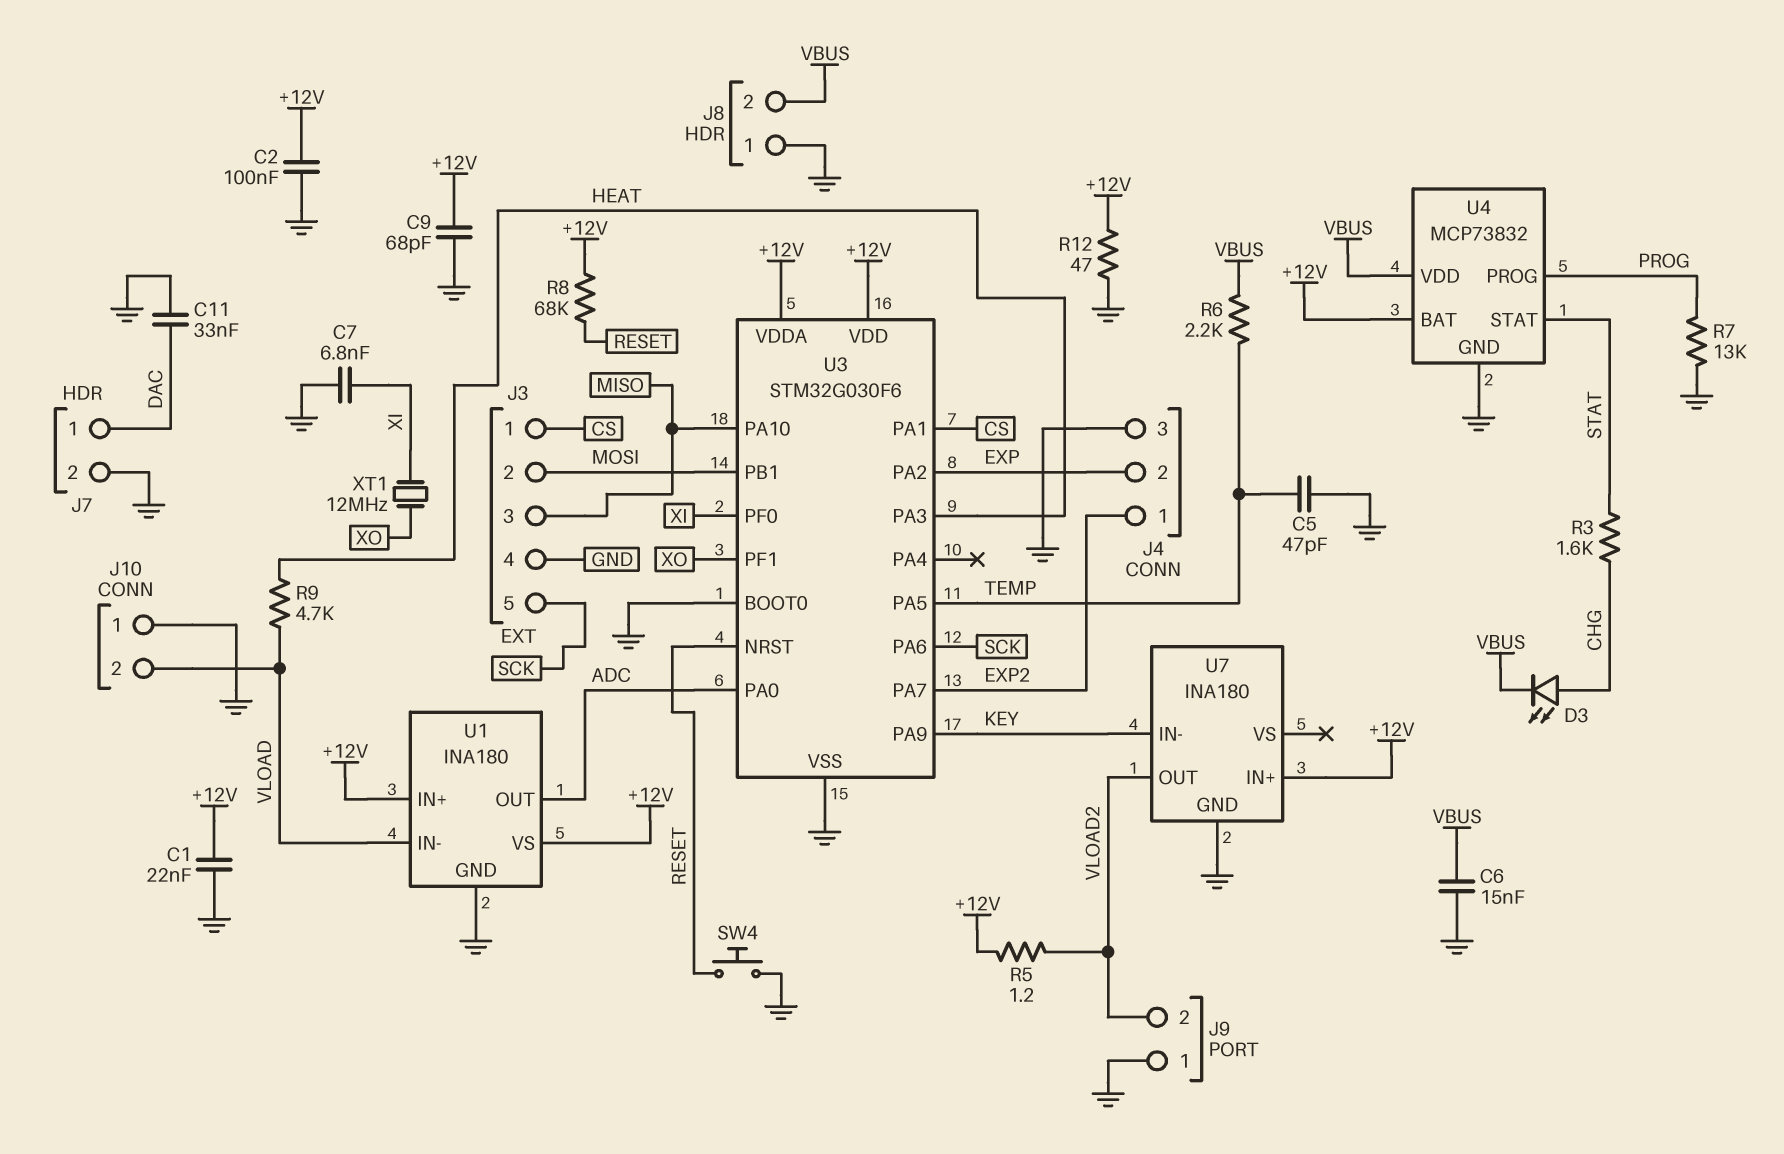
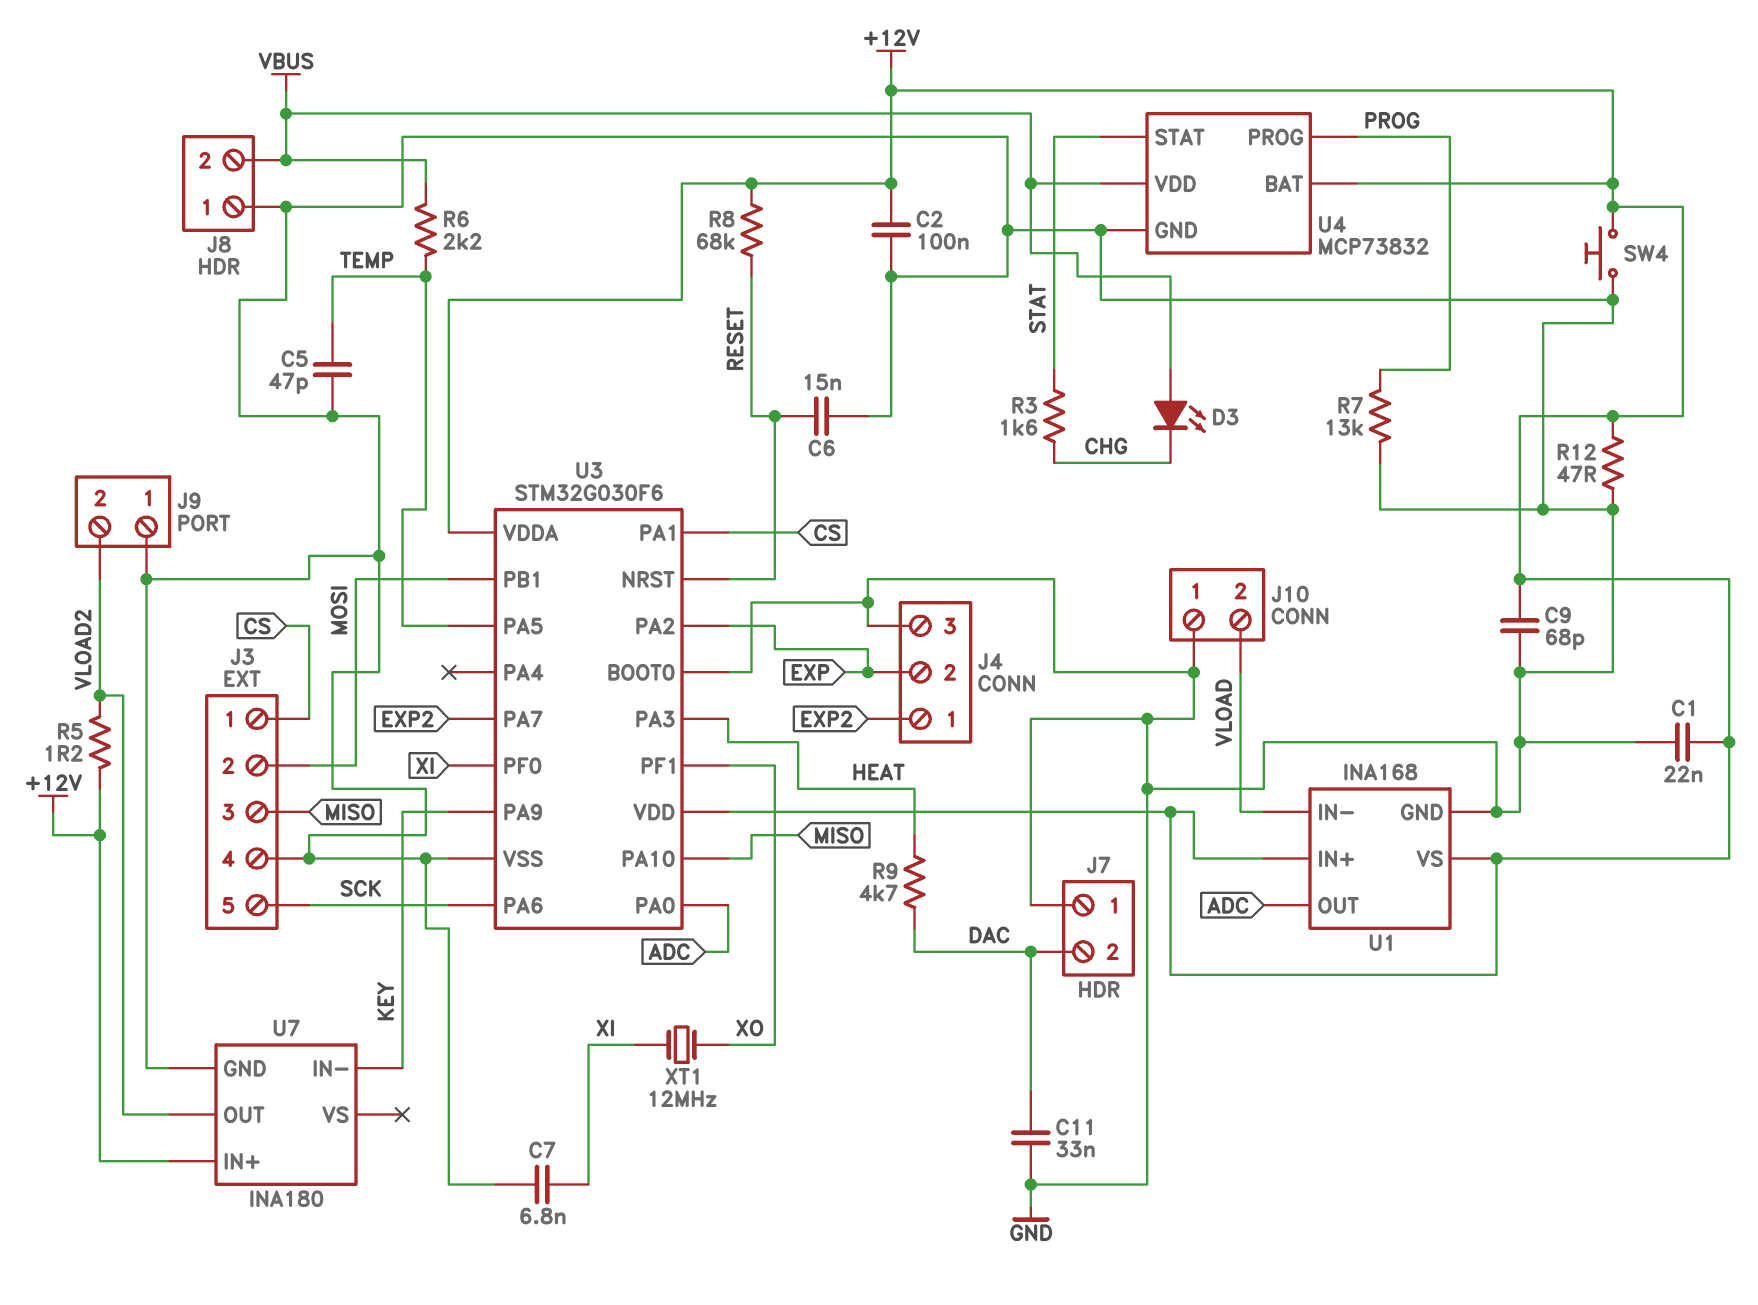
C6: 15nF (GND, VBUS) -> 15nF (GND, RESET)
D3: LED (A CHG, K VBUS) -> LED (A VBUS, K CHG)
J7 pin 1: DAC -> GND
J7 pin 2: GND -> DAC
R9: 4.7k (HEAT, VLOAD) -> 4.7k (DAC, HEAT)
SW4: button (GND, RESET) -> button (+12V, GND)
U1: INA180 -> INA168

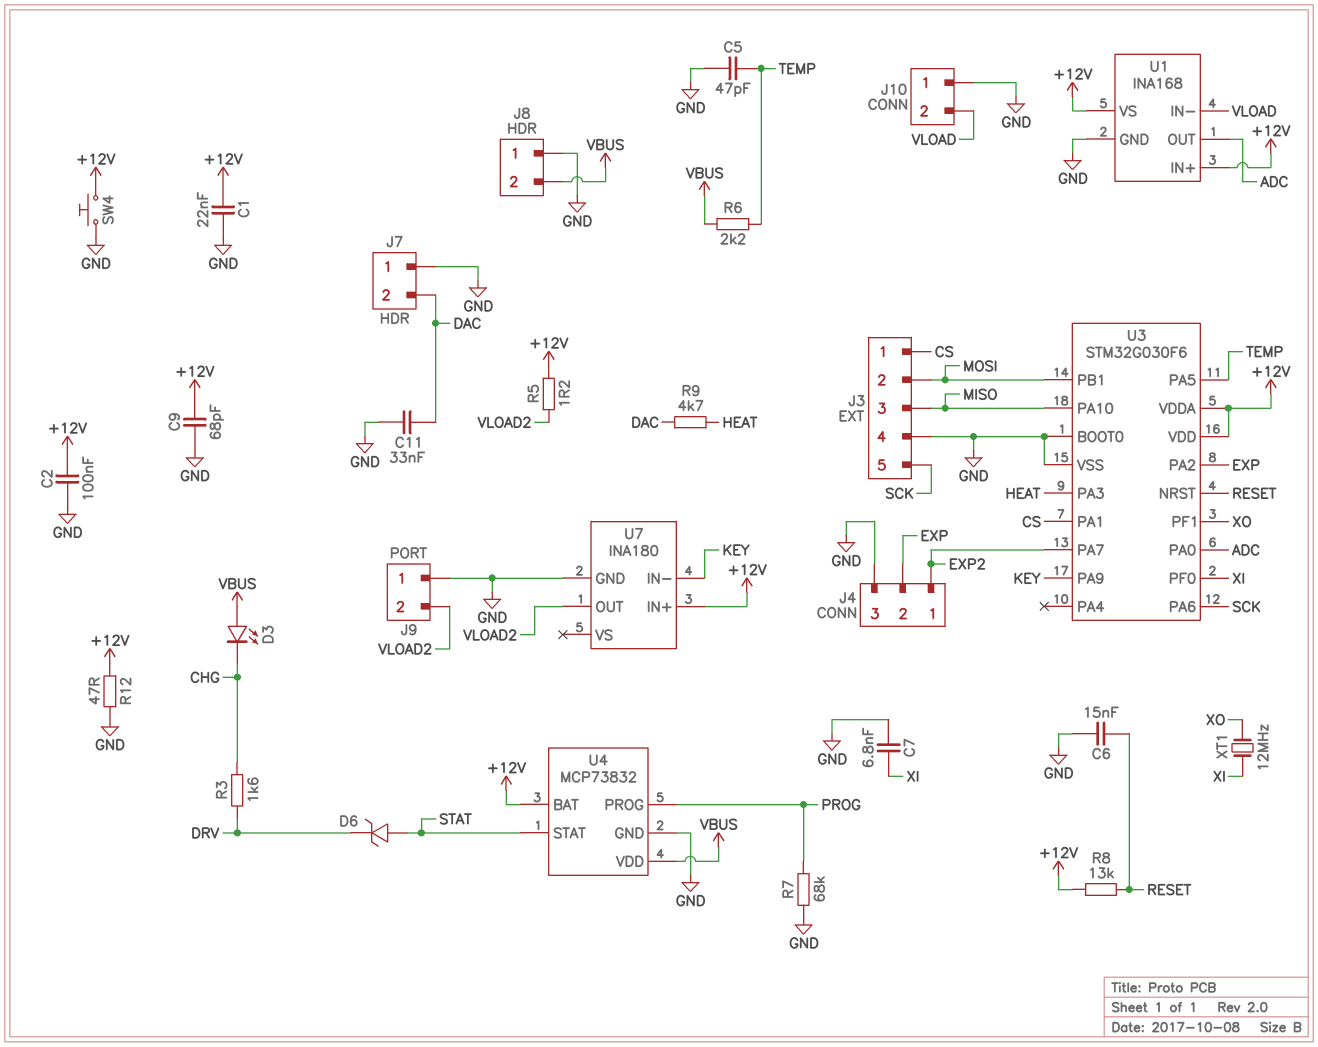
D6: none -> zener (A STAT, K DRV)
R3: 1.6k (CHG, STAT) -> 1.6k (CHG, DRV)
R7: 13k (GND, PROG) -> 68k (GND, PROG)
R8: 68k (+12V, RESET) -> 13k (+12V, RESET)

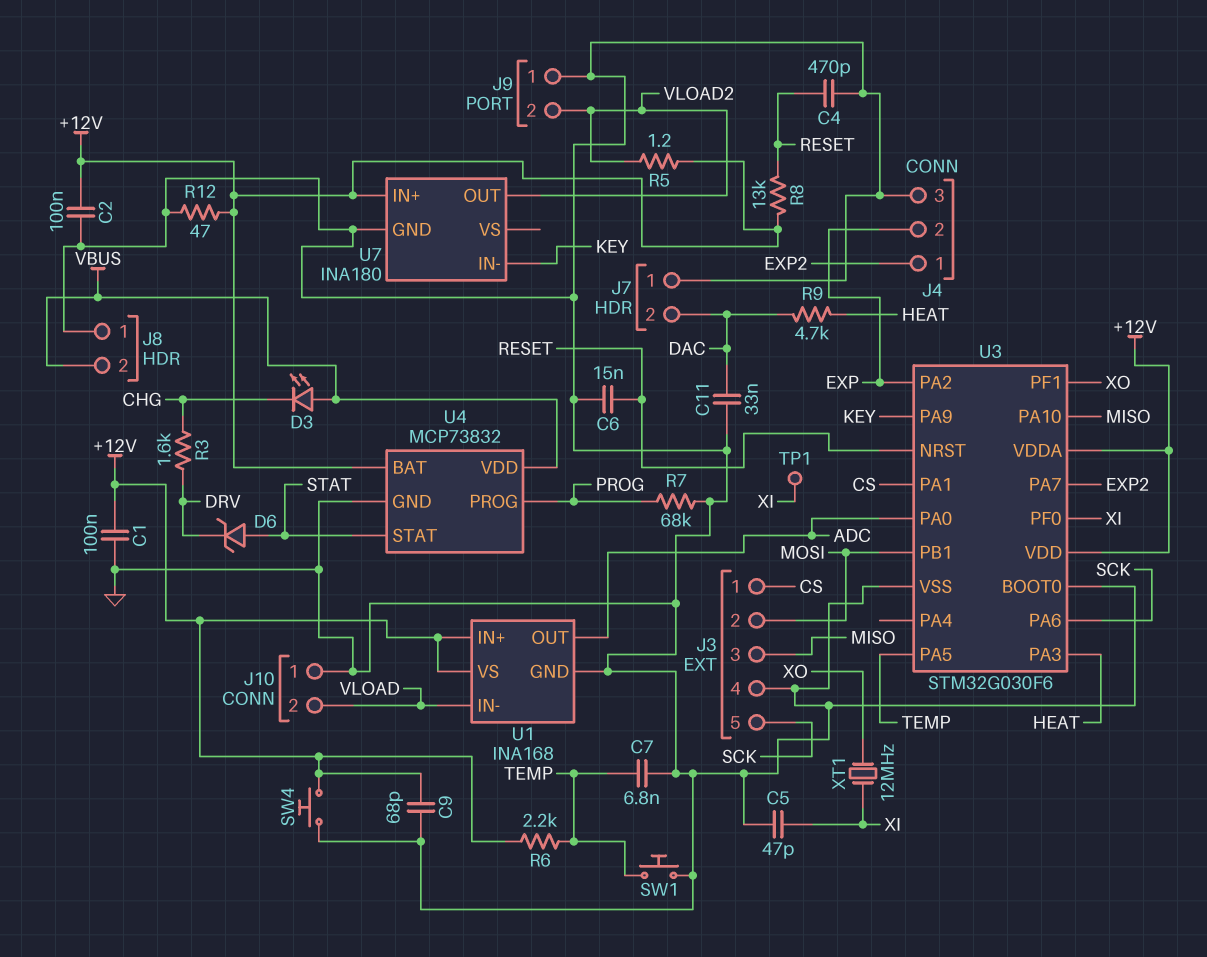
C1: 22nF (+12V, GND) -> 100nF (+12V, GND)
C4: none -> 470pF (GND, RESET)
C5: 47pF (GND, TEMP) -> 47pF (GND, XI)
C7: 6.8nF (GND, XI) -> 6.8nF (GND, TEMP)
R6: 2.2k (TEMP, VBUS) -> 2.2k (+12V, TEMP)
SW1: none -> button (GND, TEMP)
TP1: none -> test point (XI)

